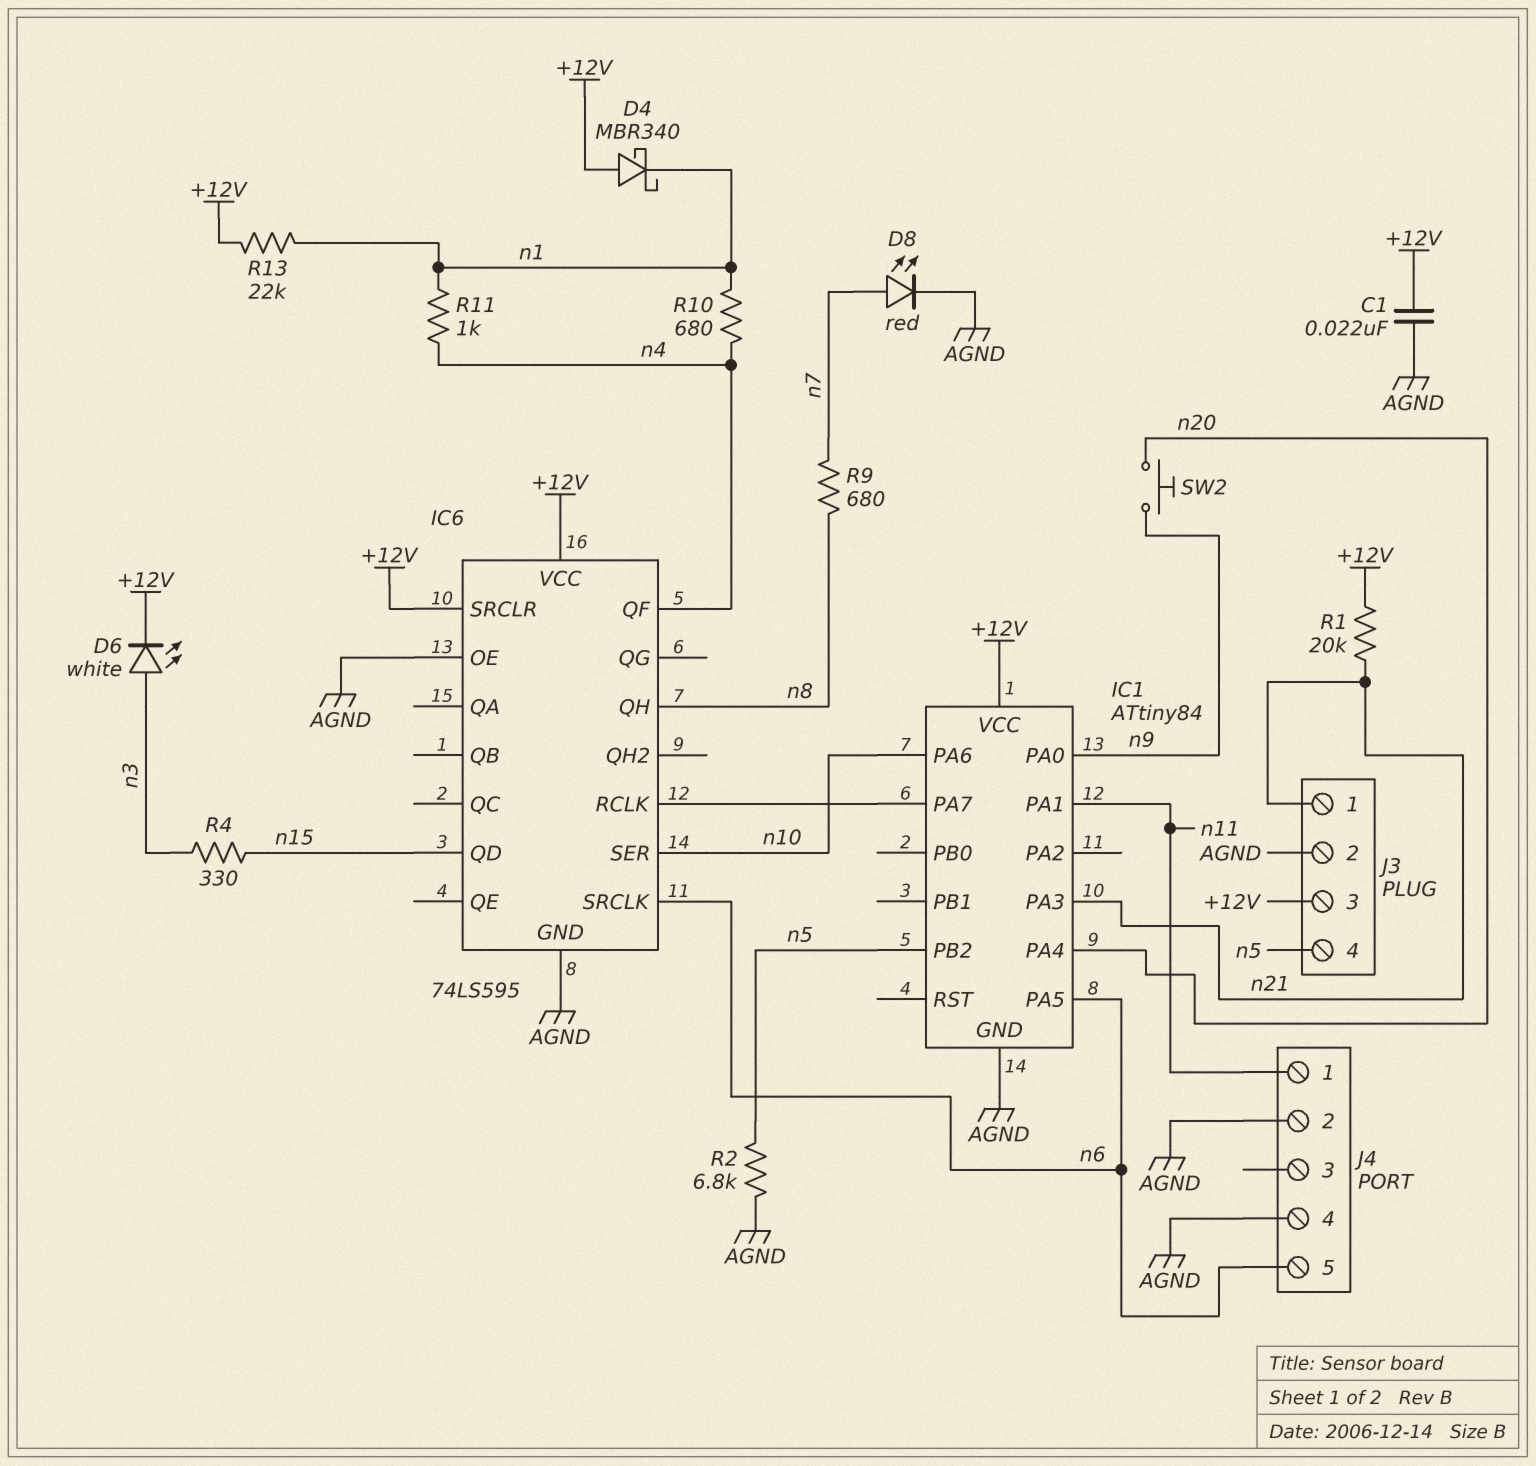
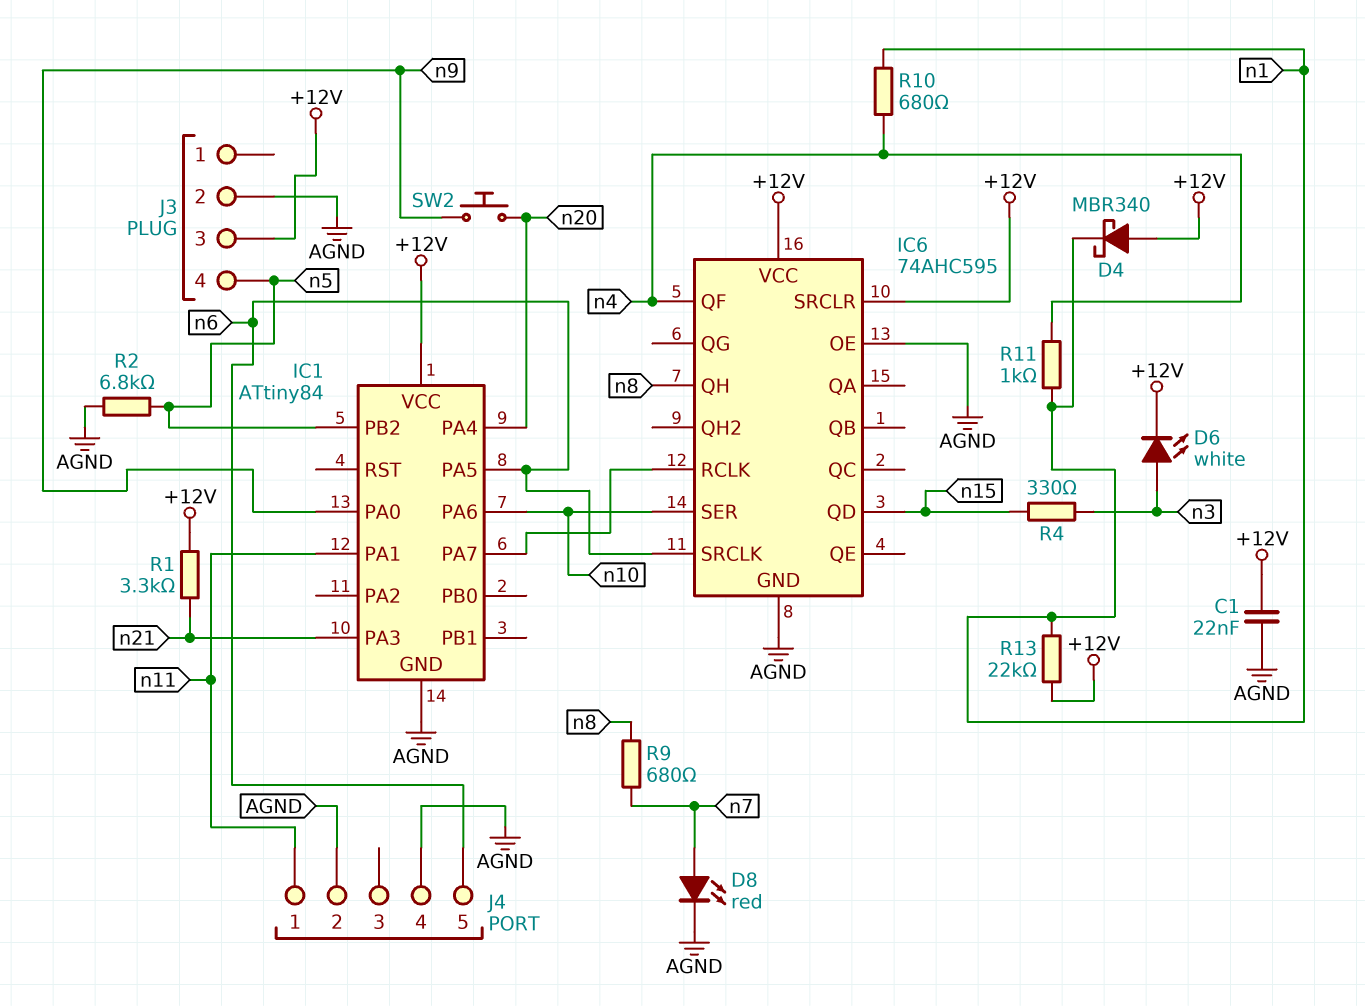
IC6: 74LS595 -> 74AHC595
J3 pin 1: n21 -> none
R1: 20k (+12V, n21) -> 3.3k (+12V, n21)

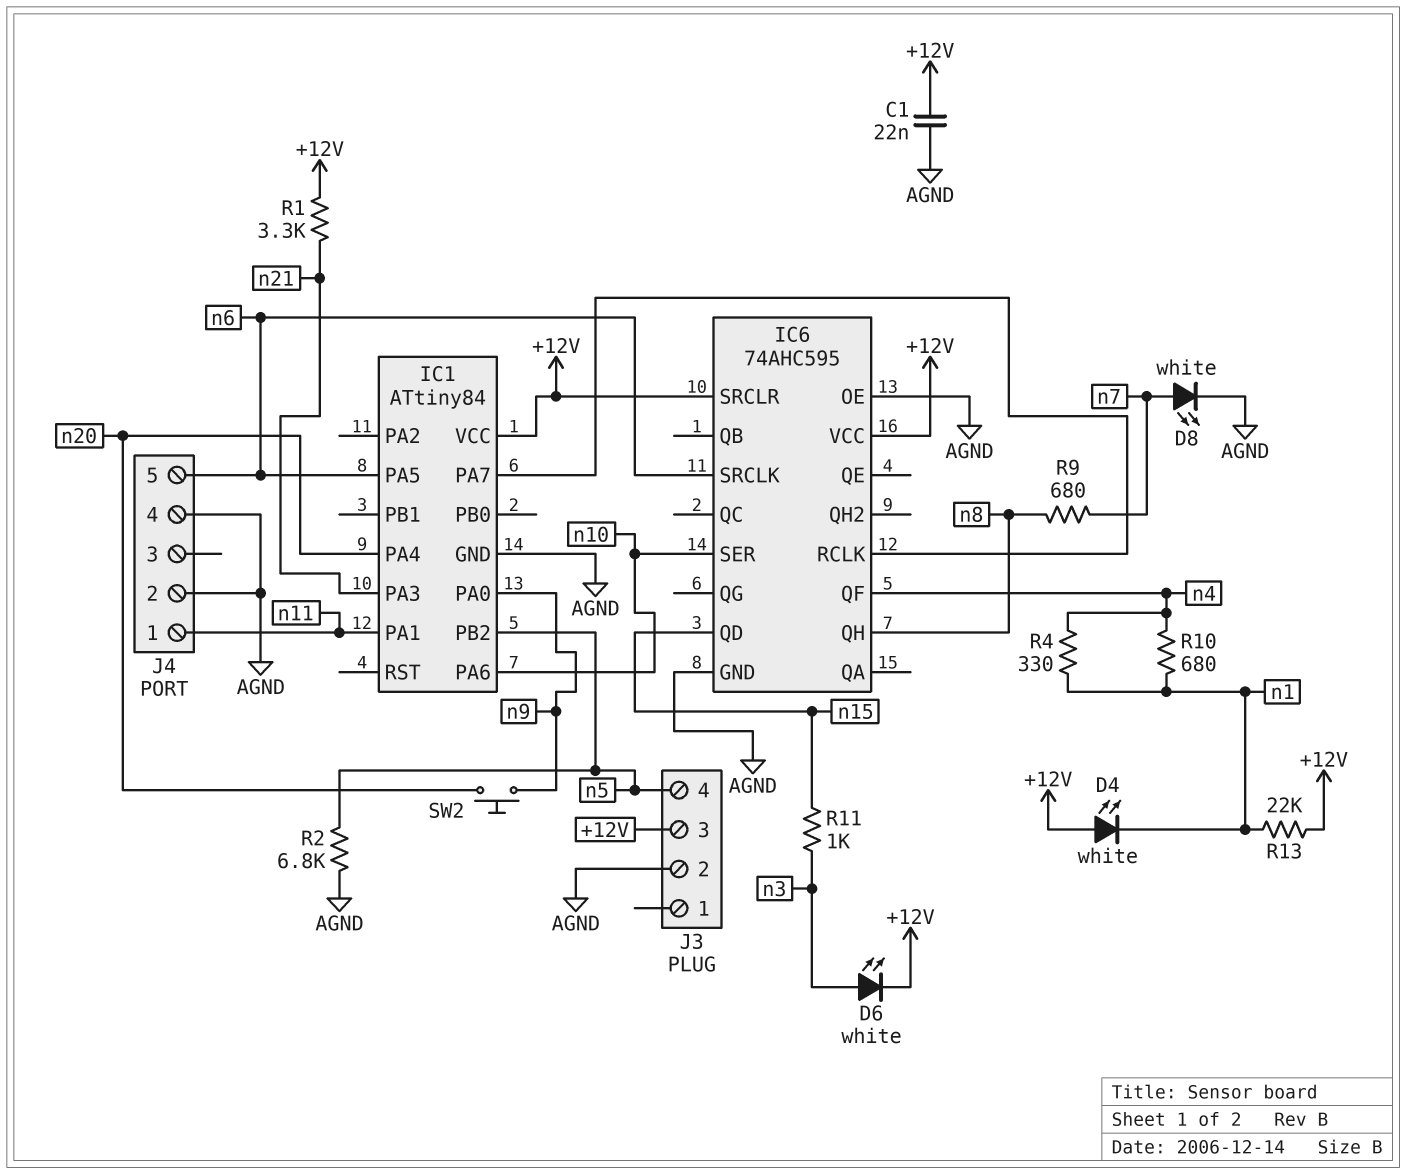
D4: schottky MBR340 (A +12V, K n1) -> LED white (A +12V, K n1)
D8: LED red (A n7, K AGND) -> LED white (A n7, K AGND)
R4: 330 (n3, n15) -> 330 (n1, n4)
R11: 1k (n1, n4) -> 1k (n3, n15)

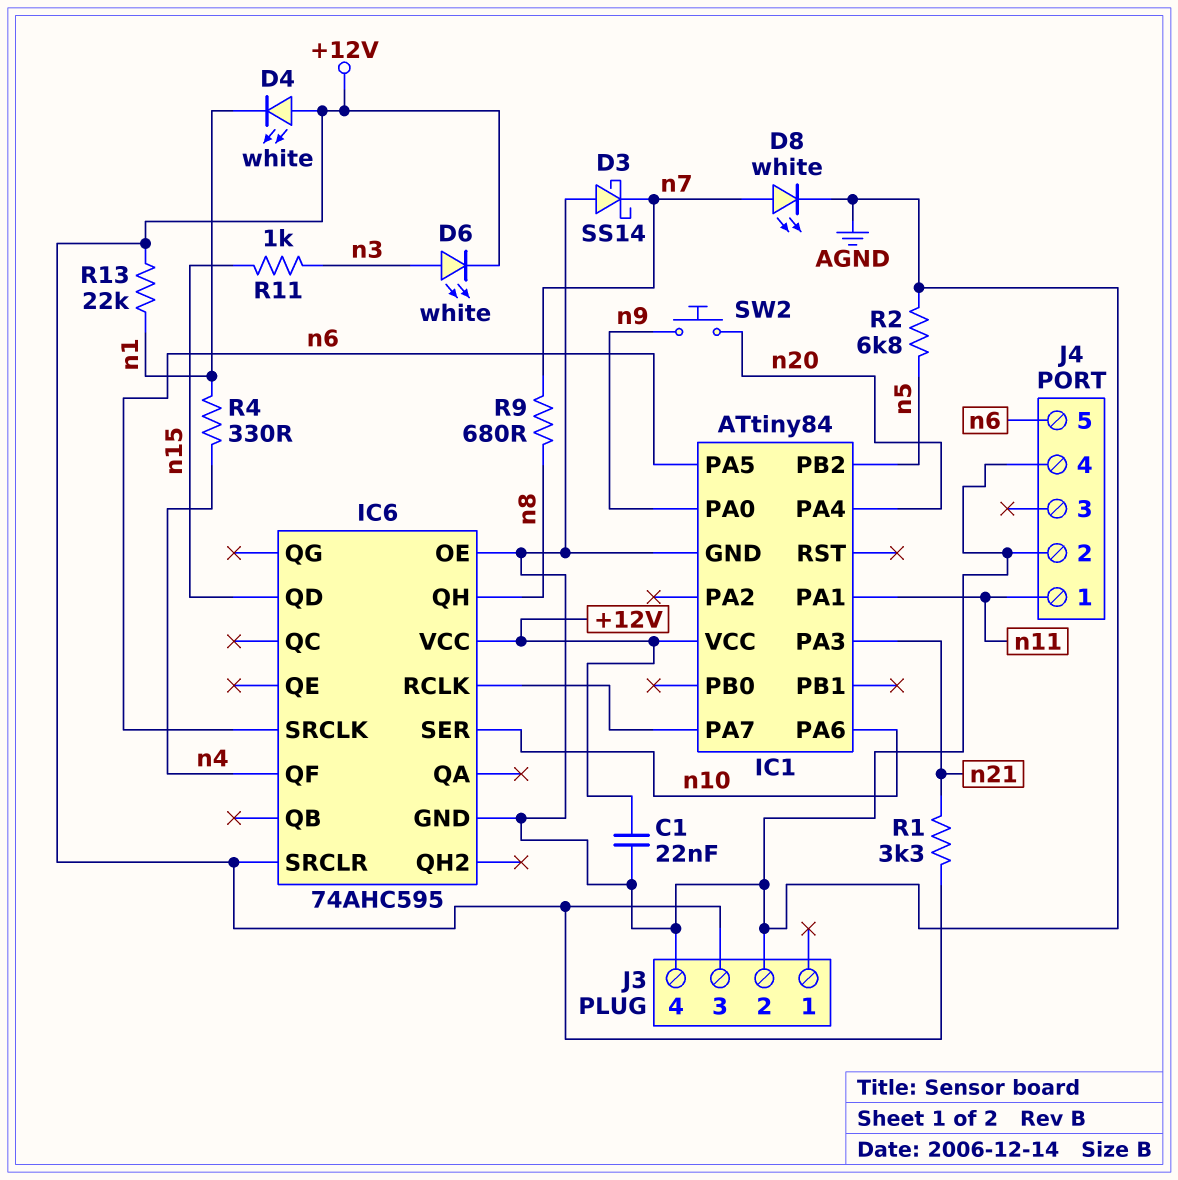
D3: none -> schottky SS14 (A AGND, K n7)
J3 pin 4: n5 -> AGND
R10: 680 (n1, n4) -> none

